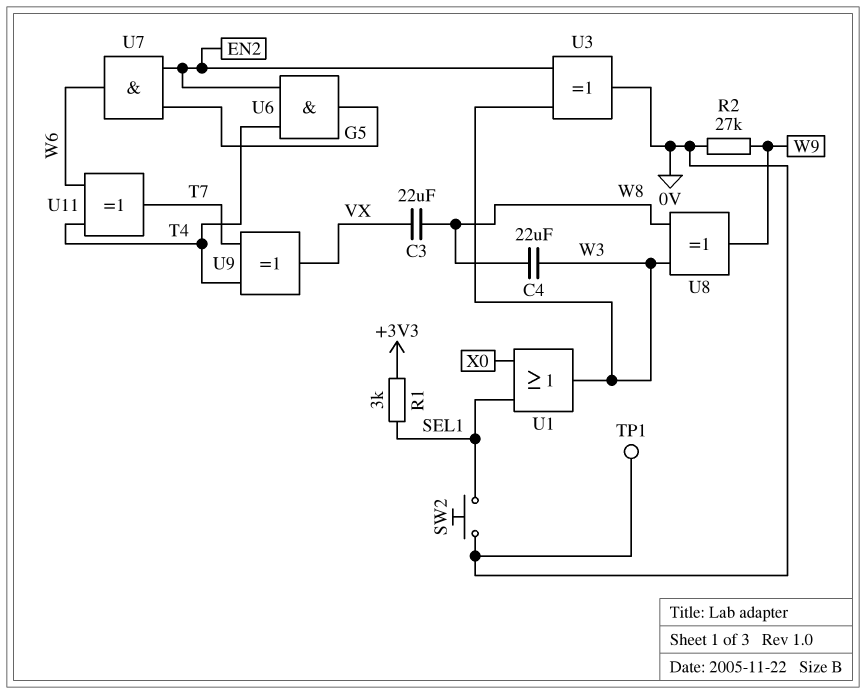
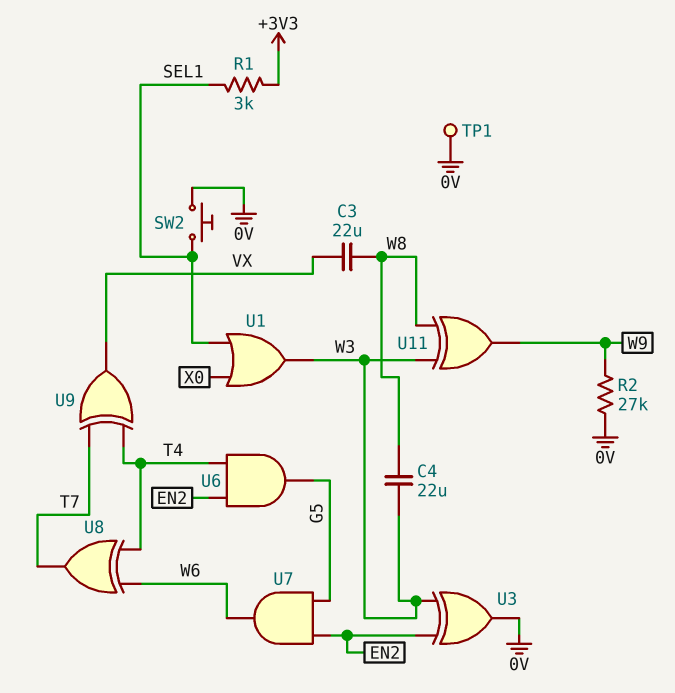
U8: XOR (in W3, in W8, out W9) -> XOR (in T4, in W6, out T7)
U11: XOR (in T4, in W6, out T7) -> XOR (in W3, in W8, out W9)

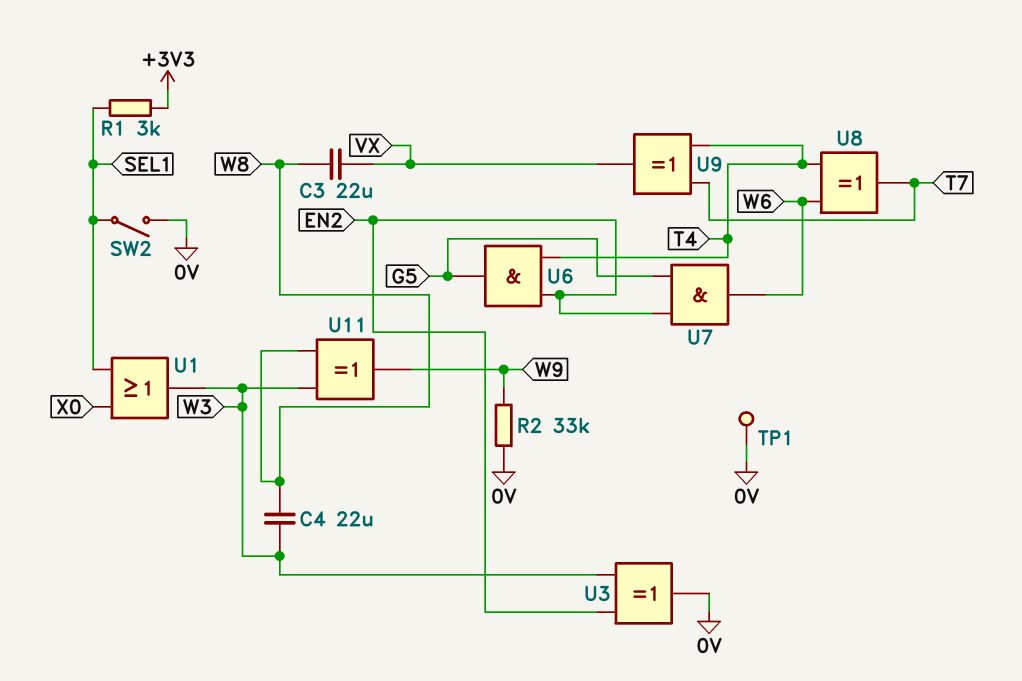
R2: 27k (0V, W9) -> 33k (0V, W9)
SW2: button (0V, SEL1) -> switch (0V, SEL1)

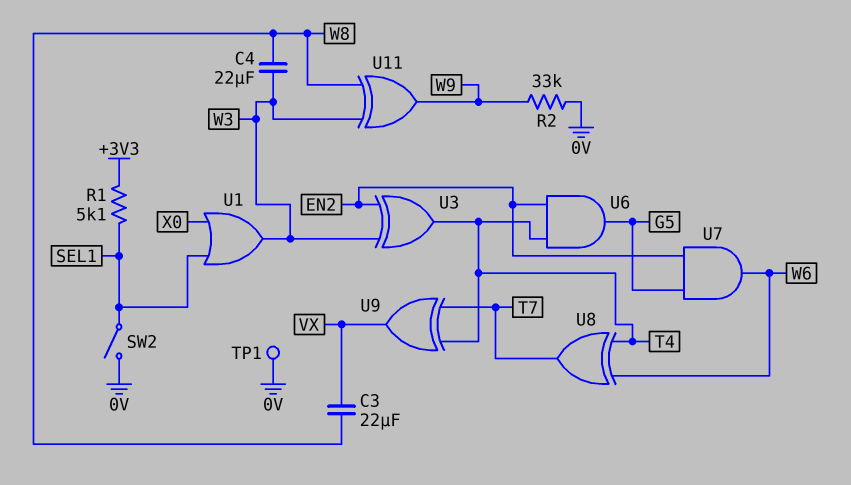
R1: 3k (+3V3, SEL1) -> 5.1k (+3V3, SEL1)
U3: XOR (in EN2, in W3, out 0V) -> XOR (in EN2, in W3, out T4)

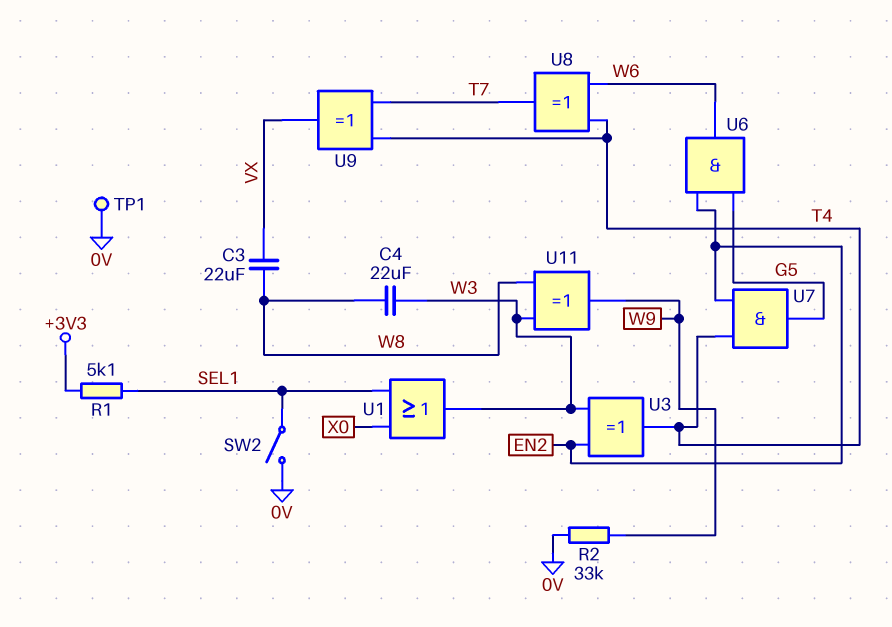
U6: AND (in EN2, in T4, out G5) -> AND (in EN2, in G5, out W6)
U7: AND (in EN2, in G5, out W6) -> AND (in EN2, in T4, out G5)

